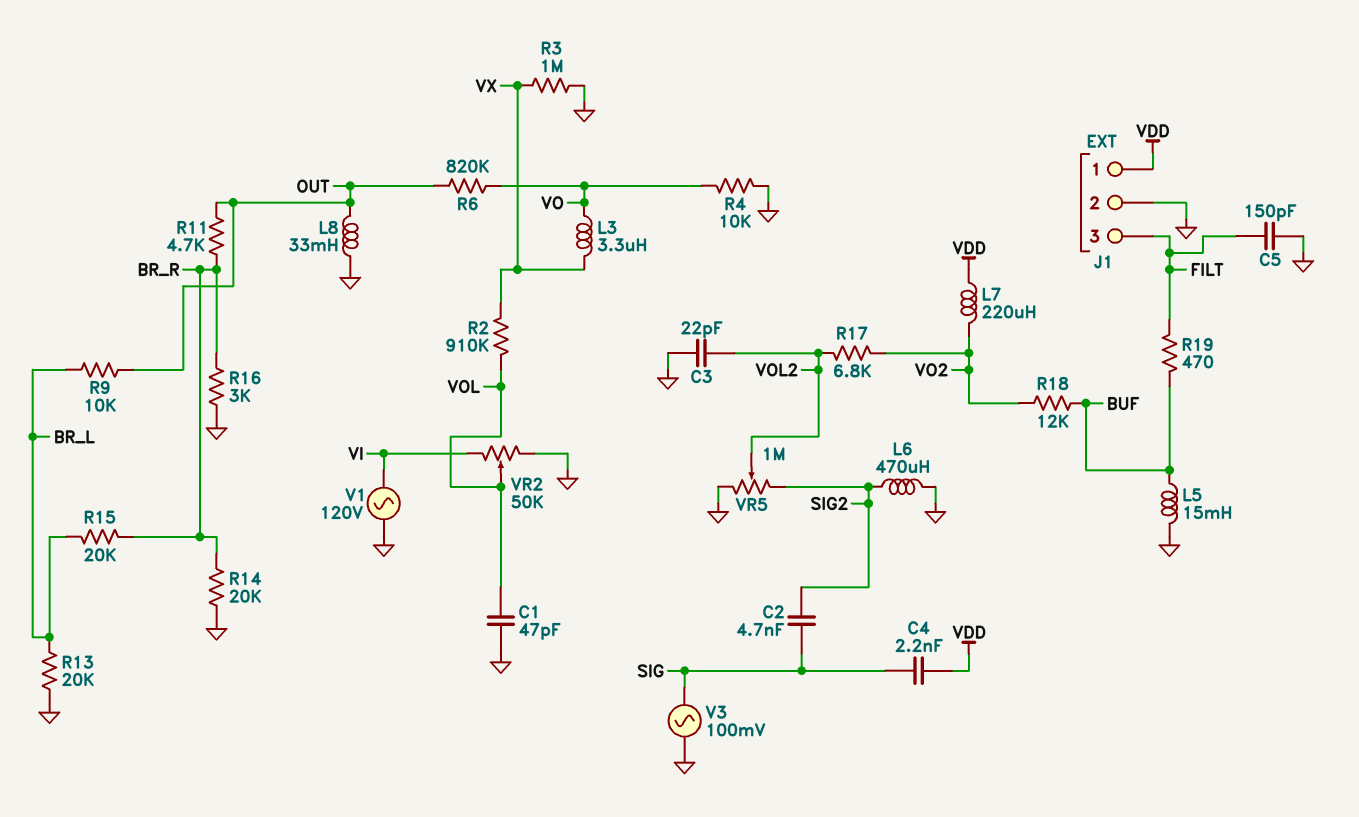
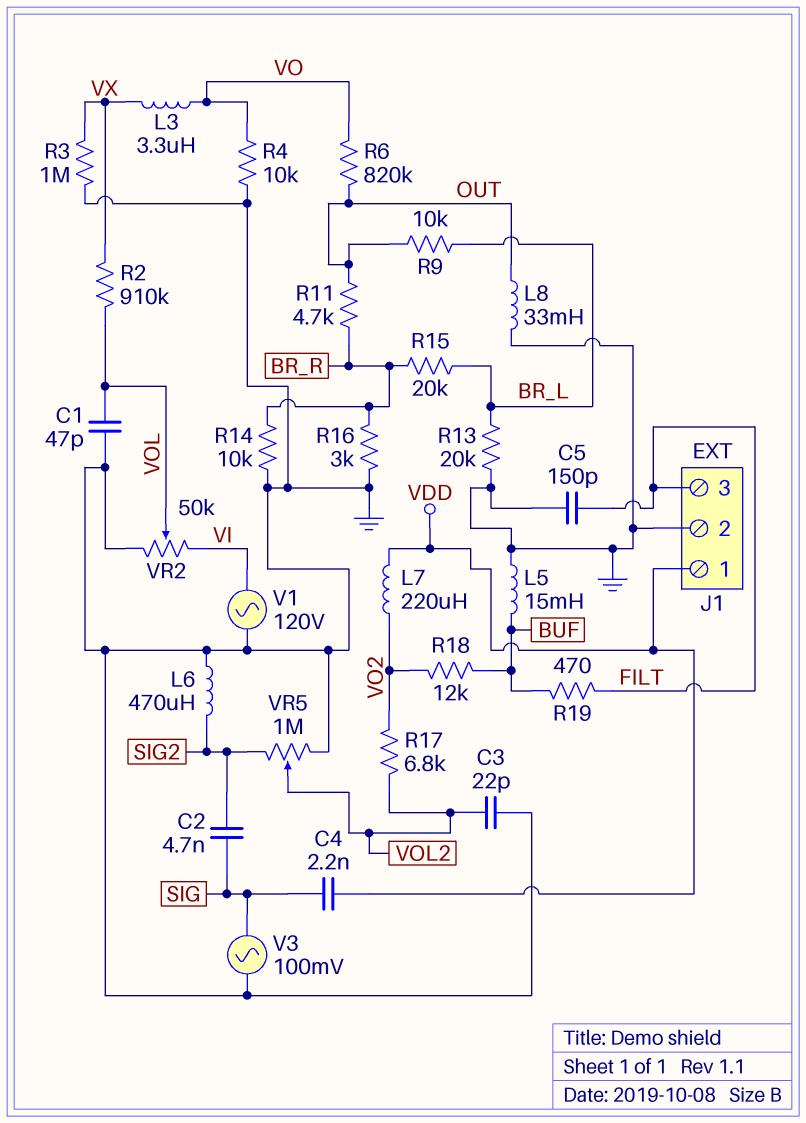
R14: 20k (BR_R, GND) -> 10k (BR_R, GND)

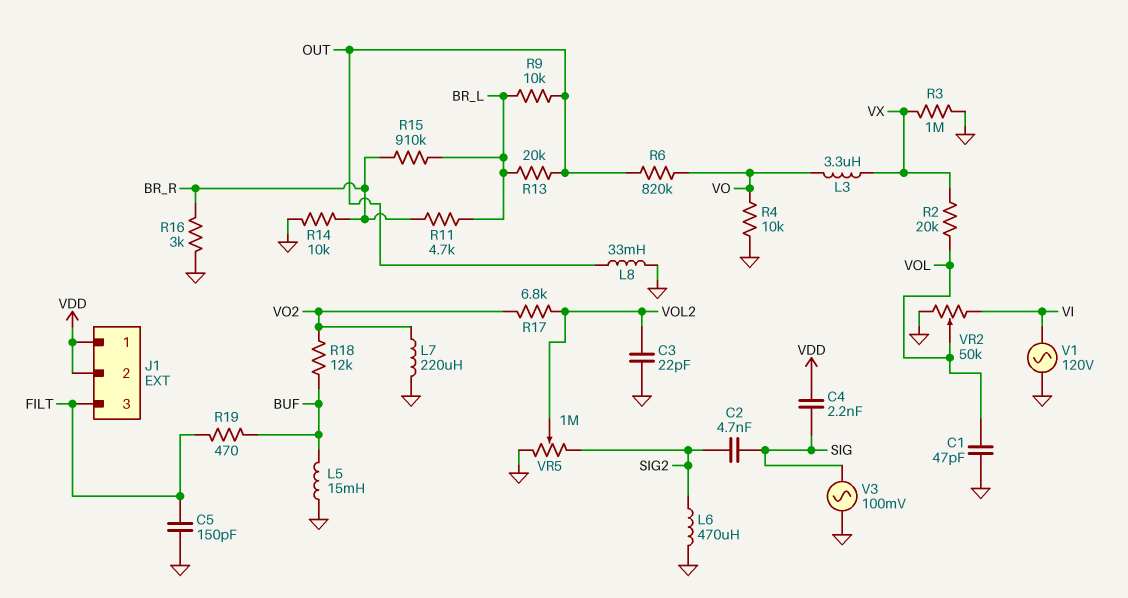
J1 pin 2: GND -> VDD
L7: 220uH (VDD, VO2) -> 220uH (GND, VO2)
R2: 910k (VOL, VX) -> 20k (VOL, VX)
R11: 4.7k (BR_R, OUT) -> 4.7k (BR_L, BR_R)
R13: 20k (BR_L, GND) -> 20k (BR_L, OUT)
R15: 20k (BR_L, BR_R) -> 910k (BR_L, BR_R)

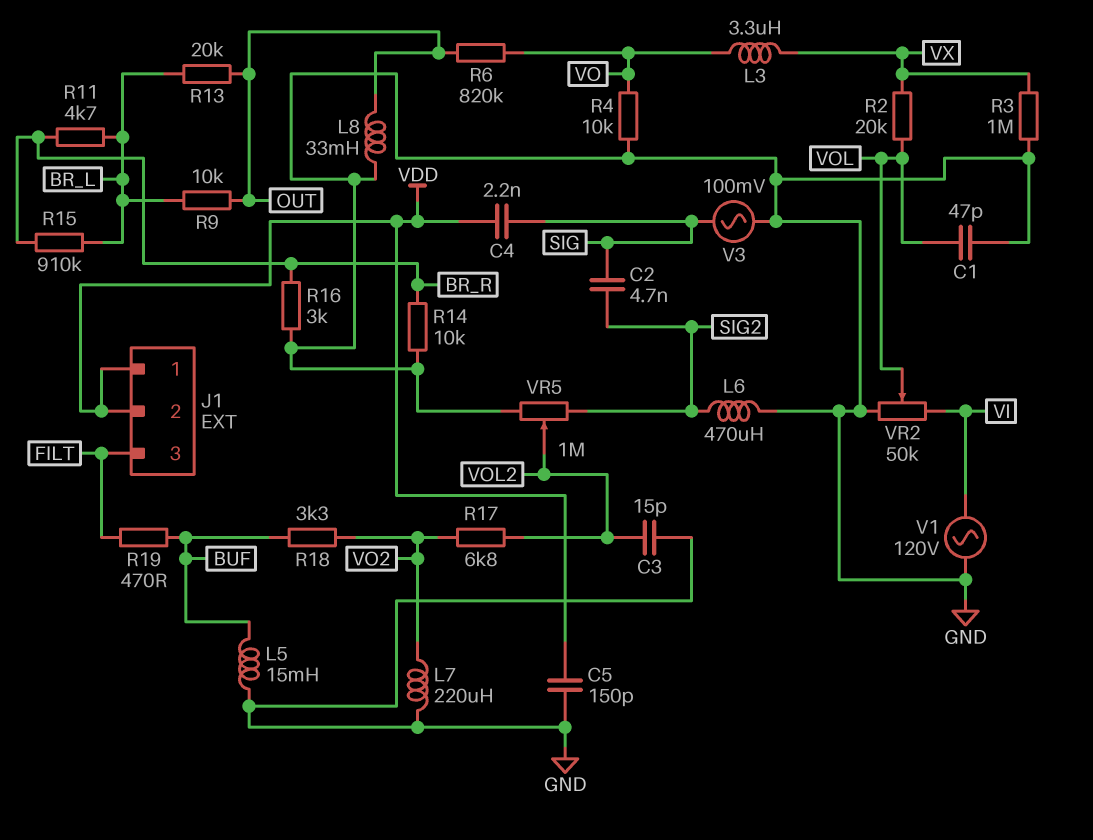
C3: 22pF (GND, VOL2) -> 15pF (GND, VOL2)
C5: 150pF (FILT, GND) -> 150pF (GND, VDD)
R18: 12k (BUF, VO2) -> 3.3k (BUF, VO2)

